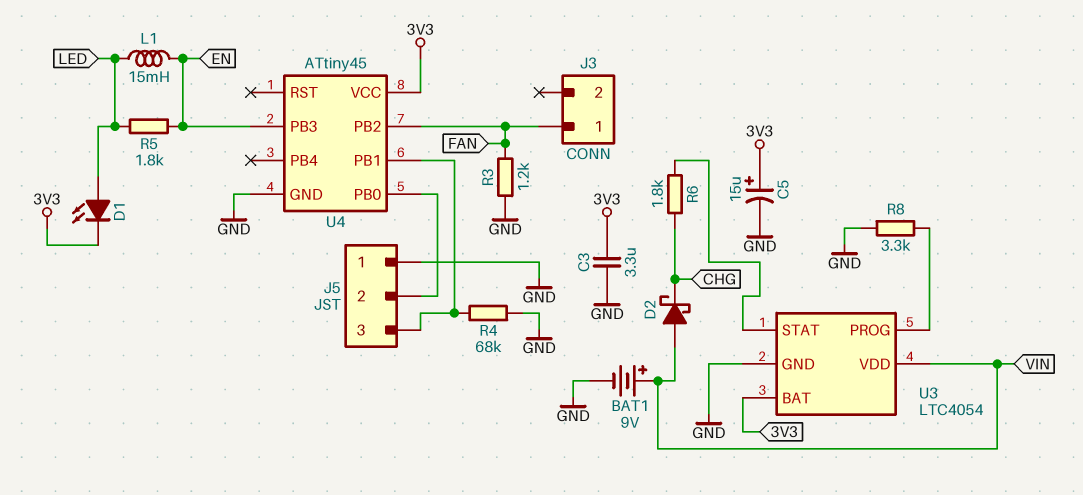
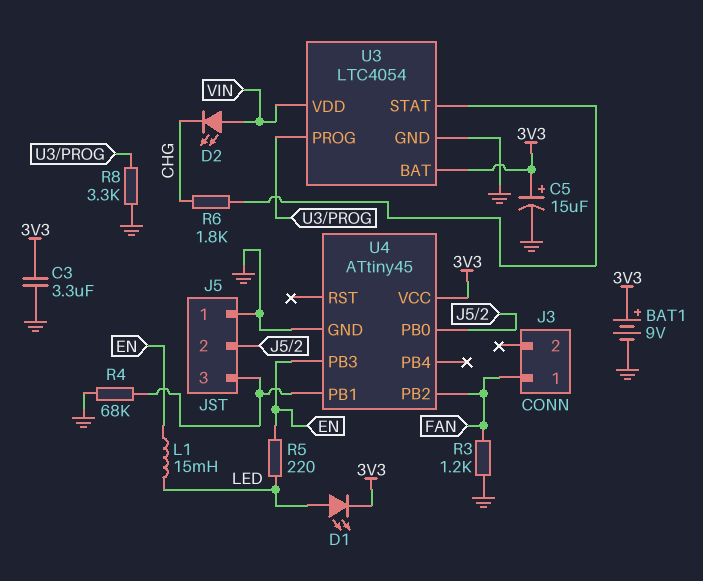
BAT1: 9V (plus VIN, minus GND) -> 9V (plus 3V3, minus GND)
D2: schottky (A VIN, K CHG) -> LED (A VIN, K CHG)
R5: 1.8k (EN, LED) -> 220 (EN, LED)

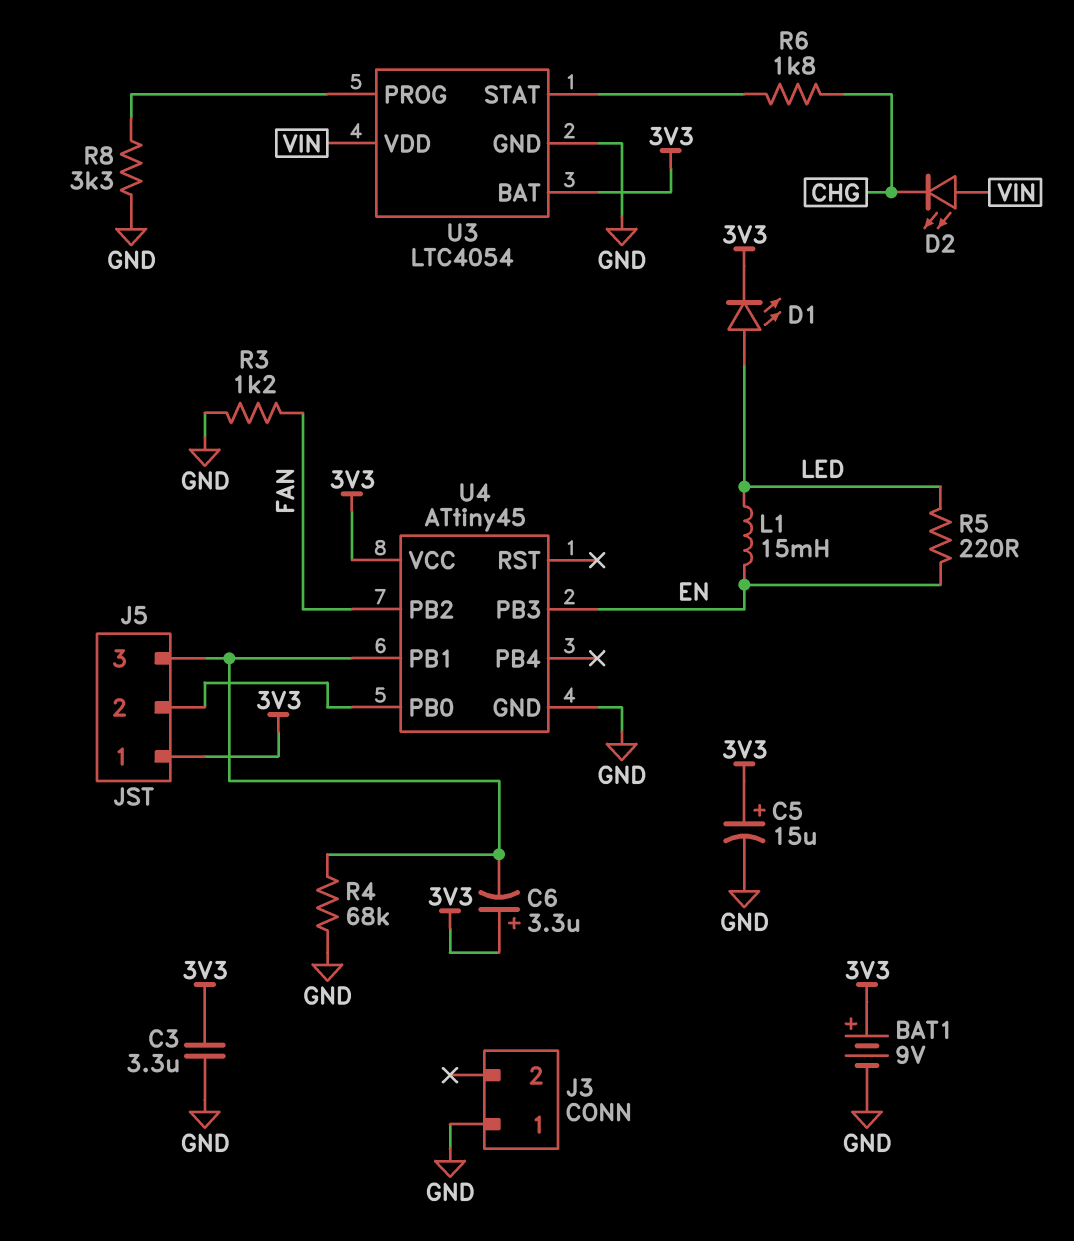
C6: none -> 3.3uF (plus 3V3, minus J5/3)
J3 pin 1: FAN -> GND
J5 pin 1: GND -> 3V3

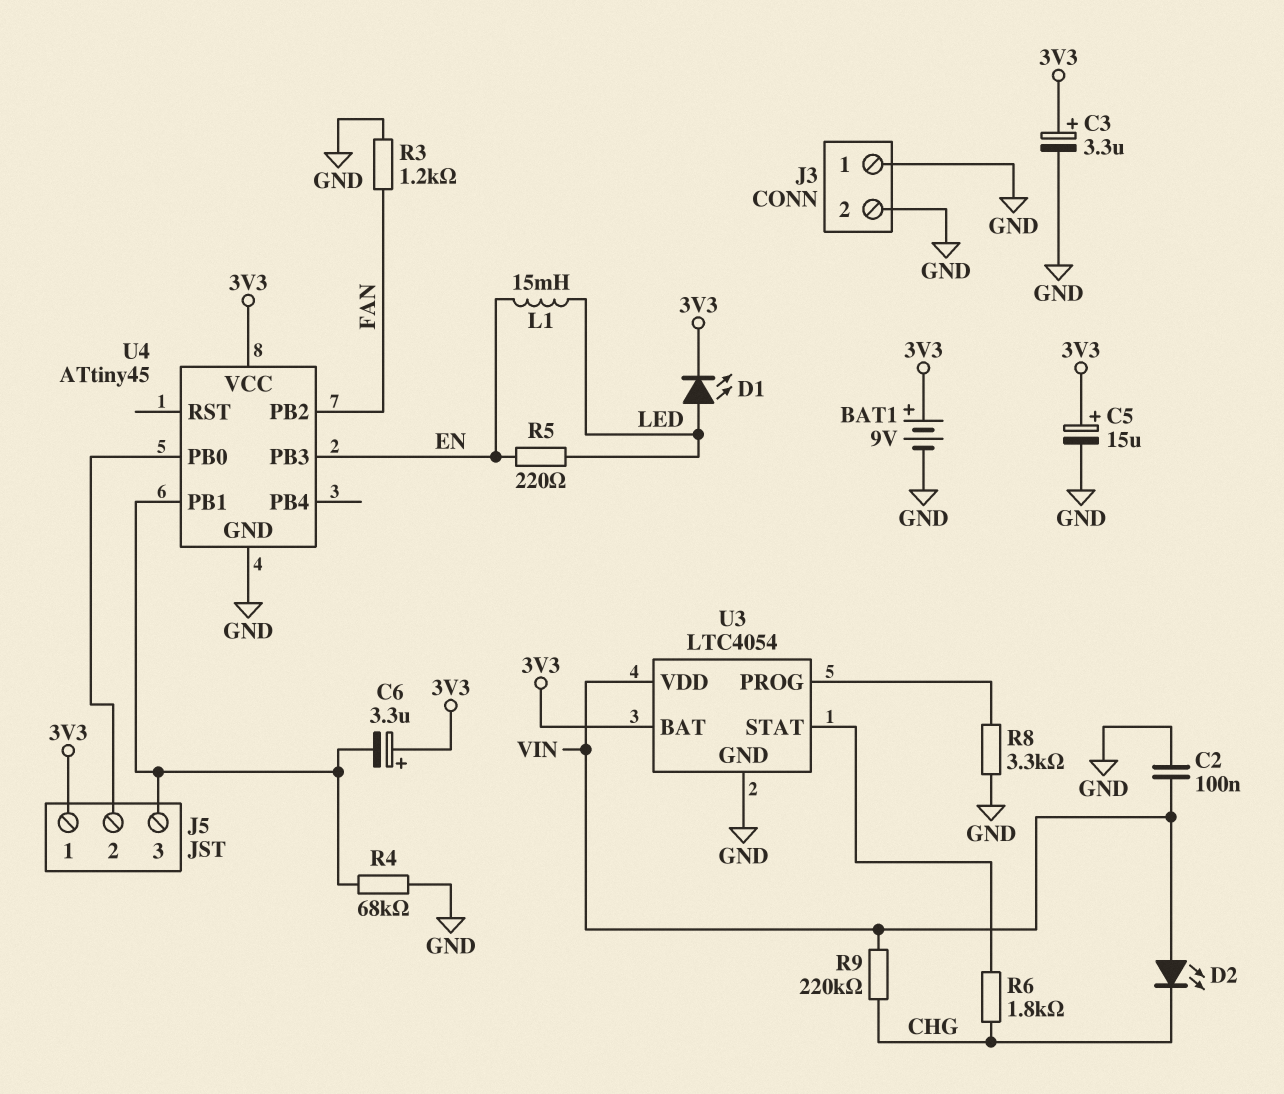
C2: none -> 100nF (GND, VIN)
C3: 3.3uF (3V3, GND) -> 3.3uF (plus 3V3, minus GND)
J3 pin 2: none -> GND
R9: none -> 220k (CHG, VIN)

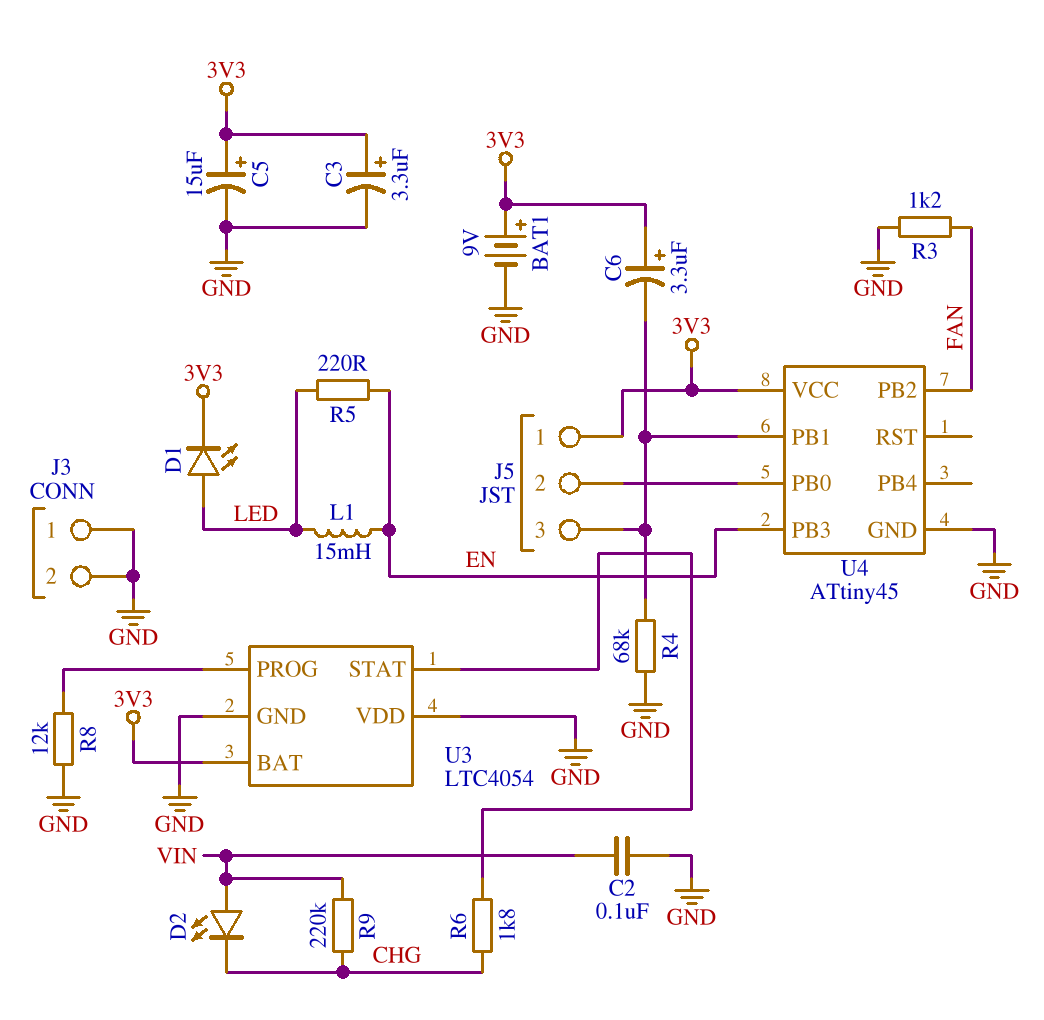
R8: 3.3k (GND, U3/PROG) -> 12k (GND, U3/PROG)
U3 pin VDD: VIN -> GND

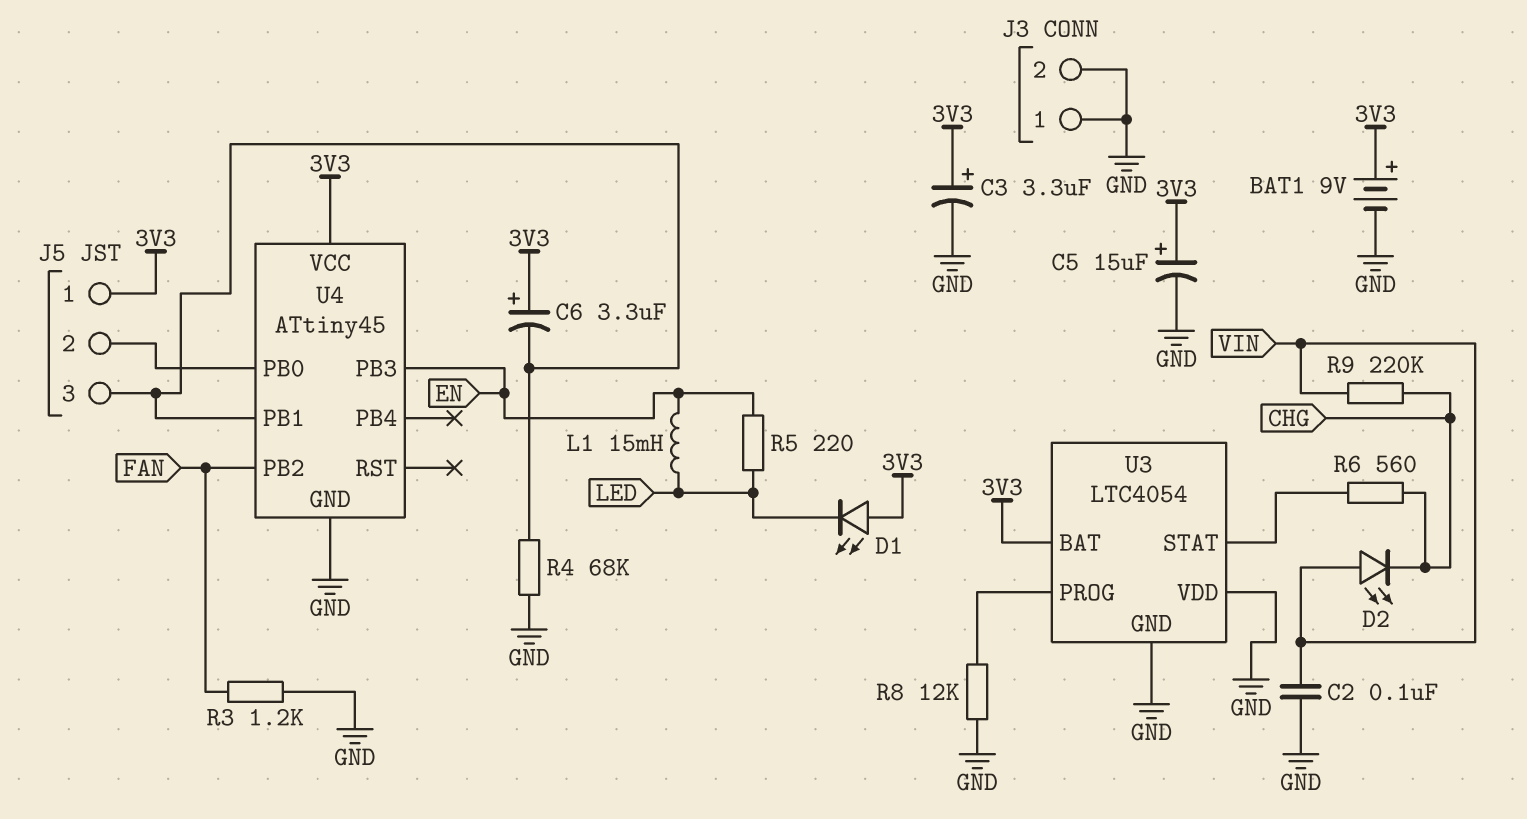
D1: LED (A LED, K 3V3) -> LED (A 3V3, K LED)
R6: 1.8k (CHG, U3/STAT) -> 560 (CHG, U3/STAT)

